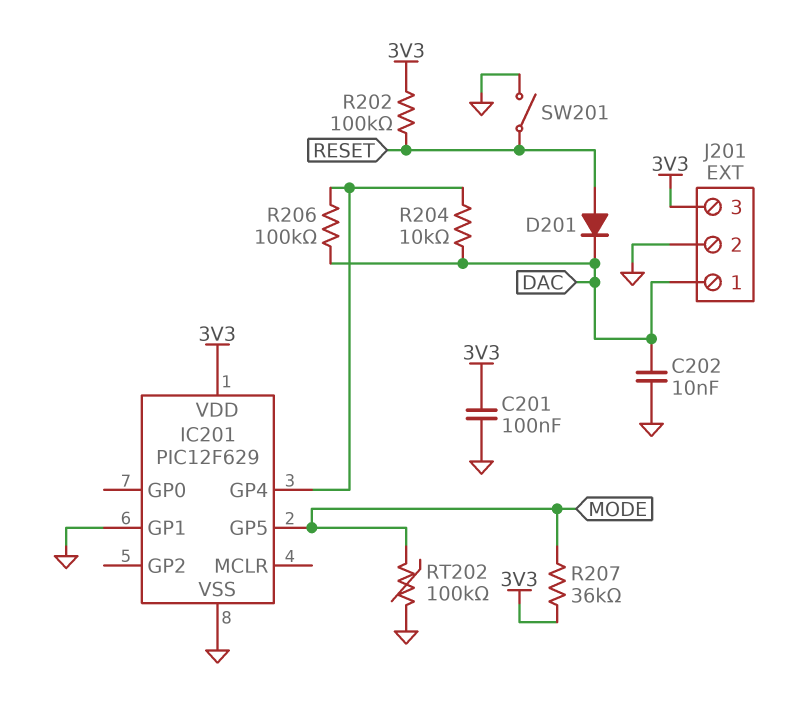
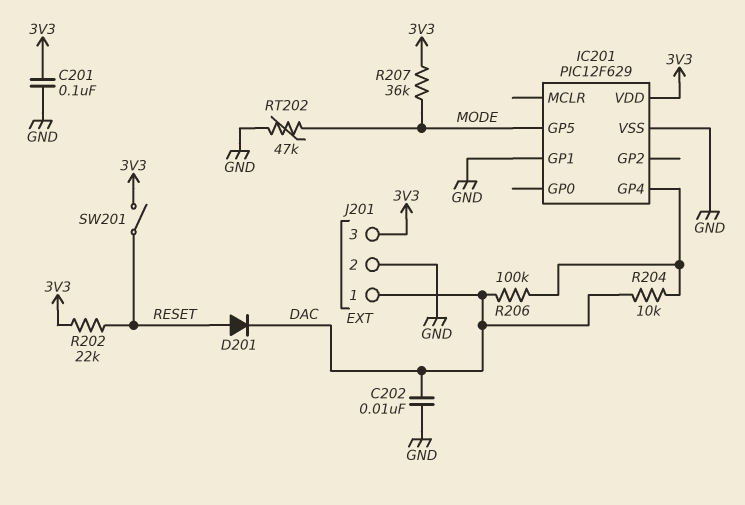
R202: 100k (3V3, RESET) -> 22k (3V3, RESET)
RT202: 100k (GND, MODE) -> 47k (GND, MODE)
SW201: switch (GND, RESET) -> switch (3V3, RESET)

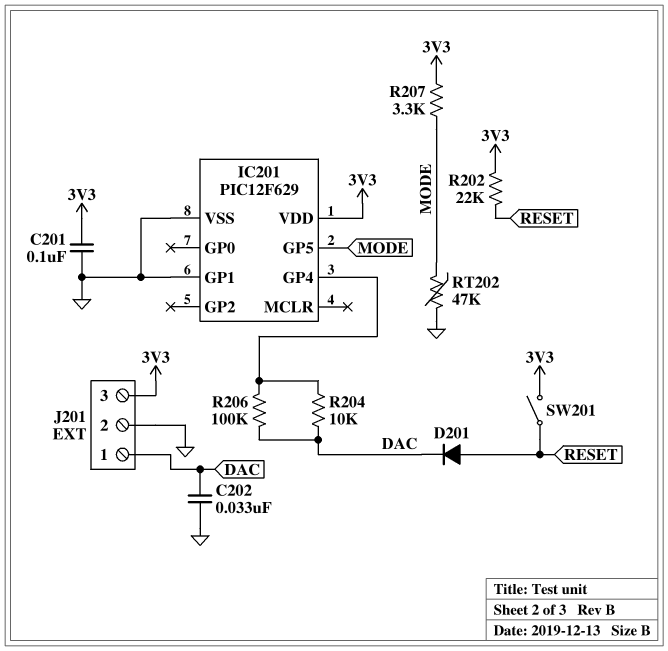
C202: 10nF (DAC, GND) -> 33nF (DAC, GND)
R207: 36k (3V3, MODE) -> 3.3k (3V3, MODE)

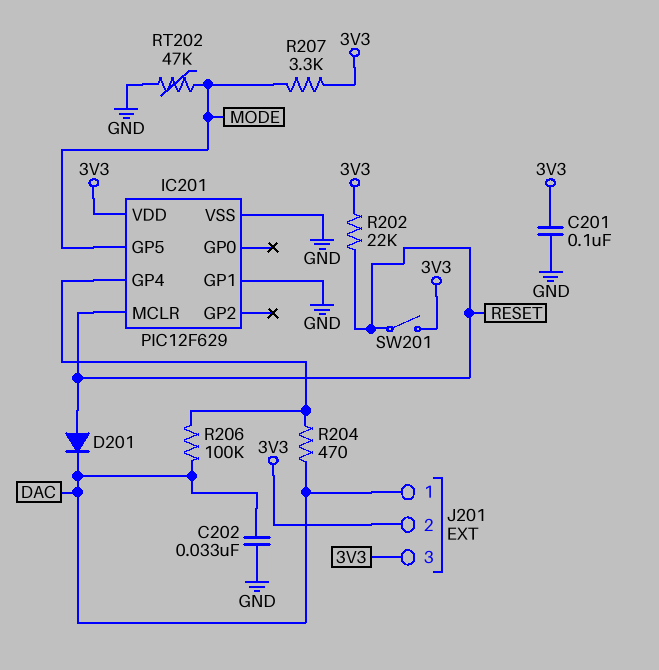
IC201 pin MCLR: none -> RESET
J201 pin 2: GND -> 3V3
R204: 10k (DAC, IC201/GP4) -> 470 (DAC, IC201/GP4)

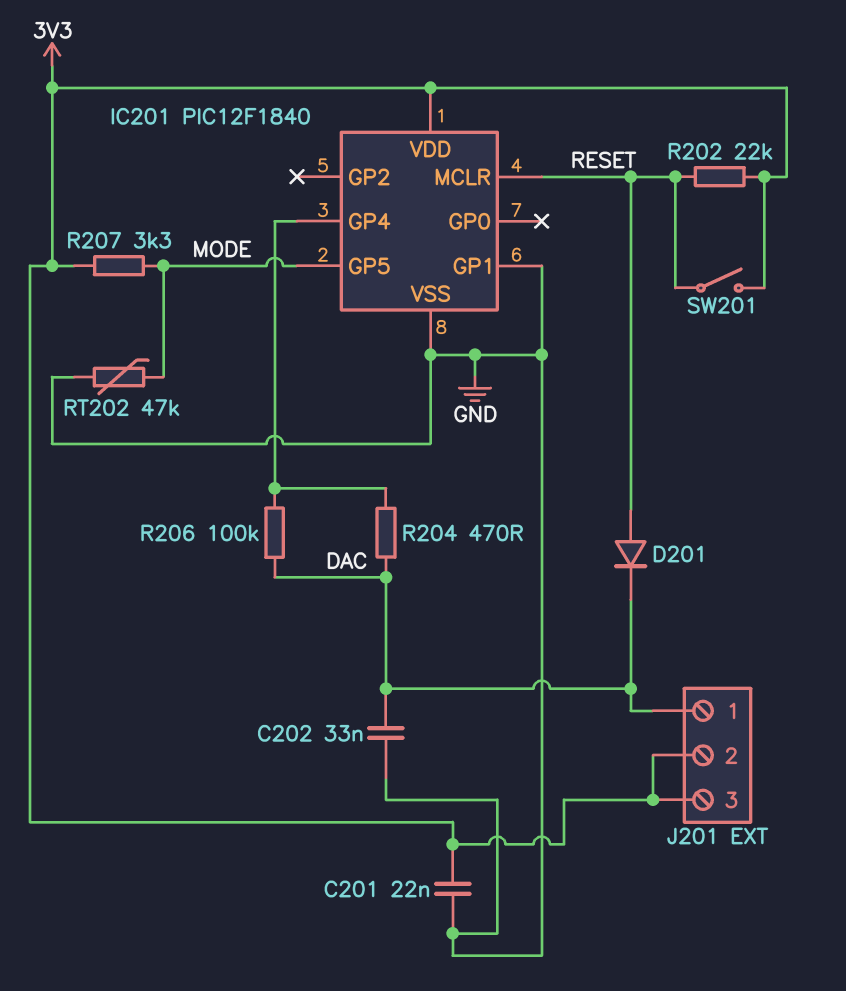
C201: 100nF (3V3, GND) -> 22nF (3V3, GND)
IC201: PIC12F629 -> PIC12F1840

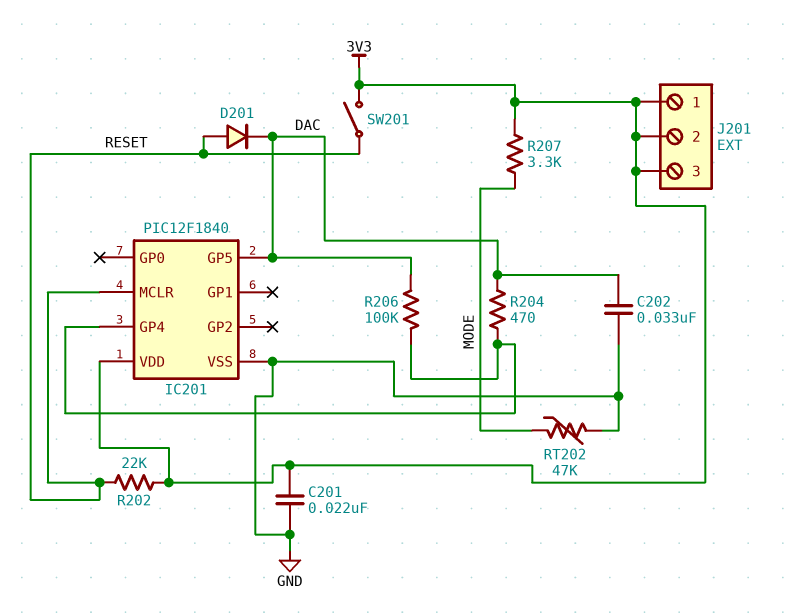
IC201 pin GP1: GND -> none
IC201 pin GP5: MODE -> DAC
J201 pin 1: DAC -> 3V3

